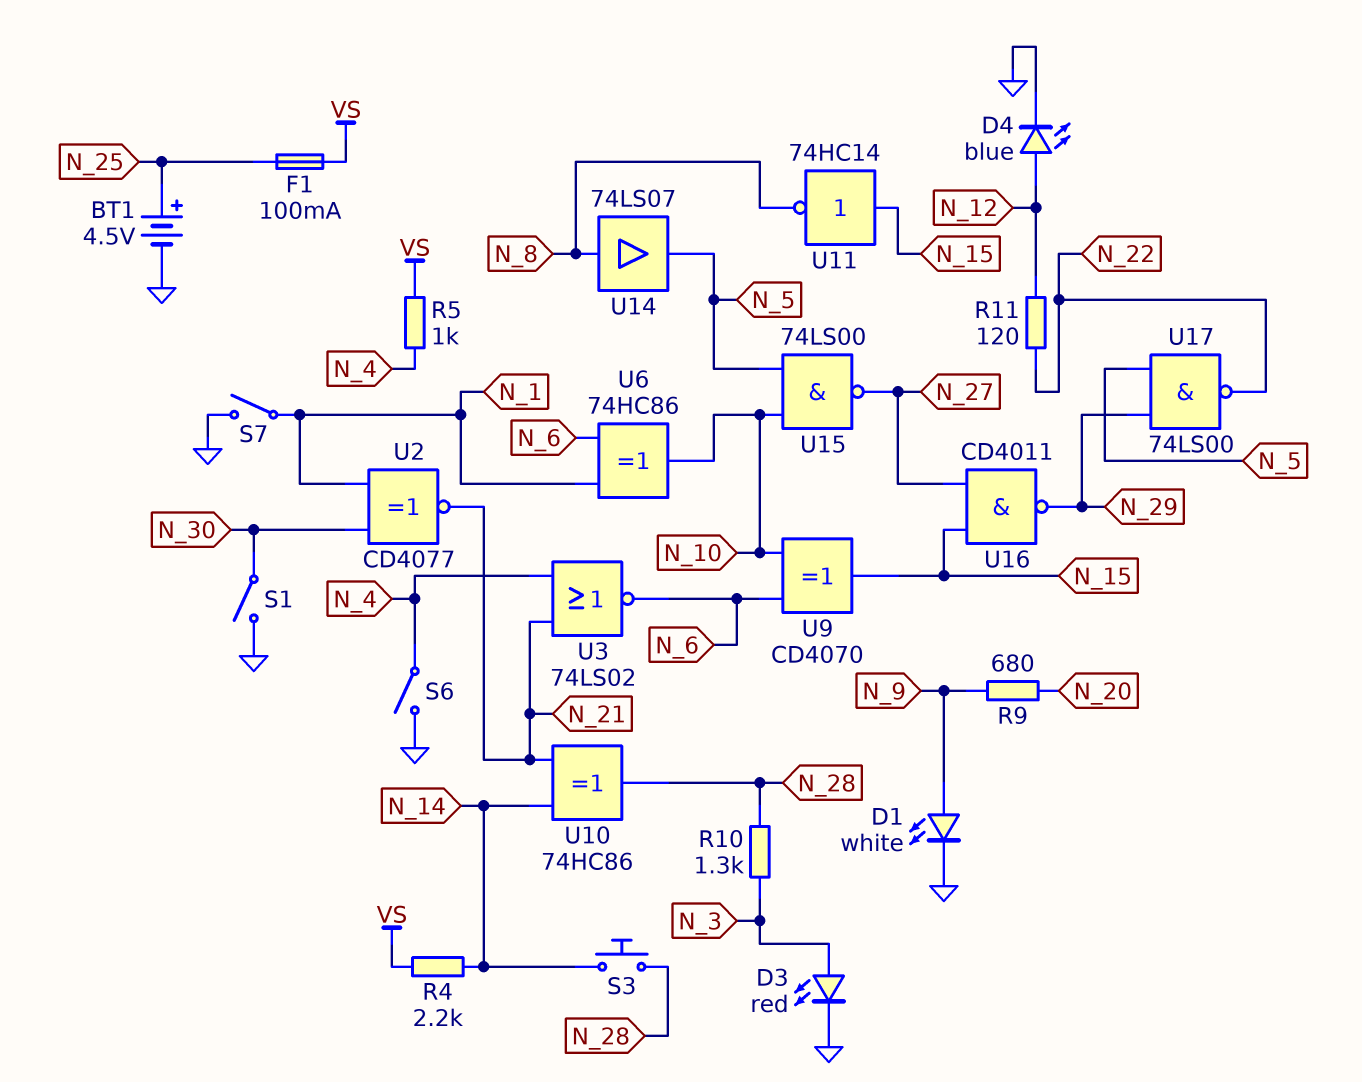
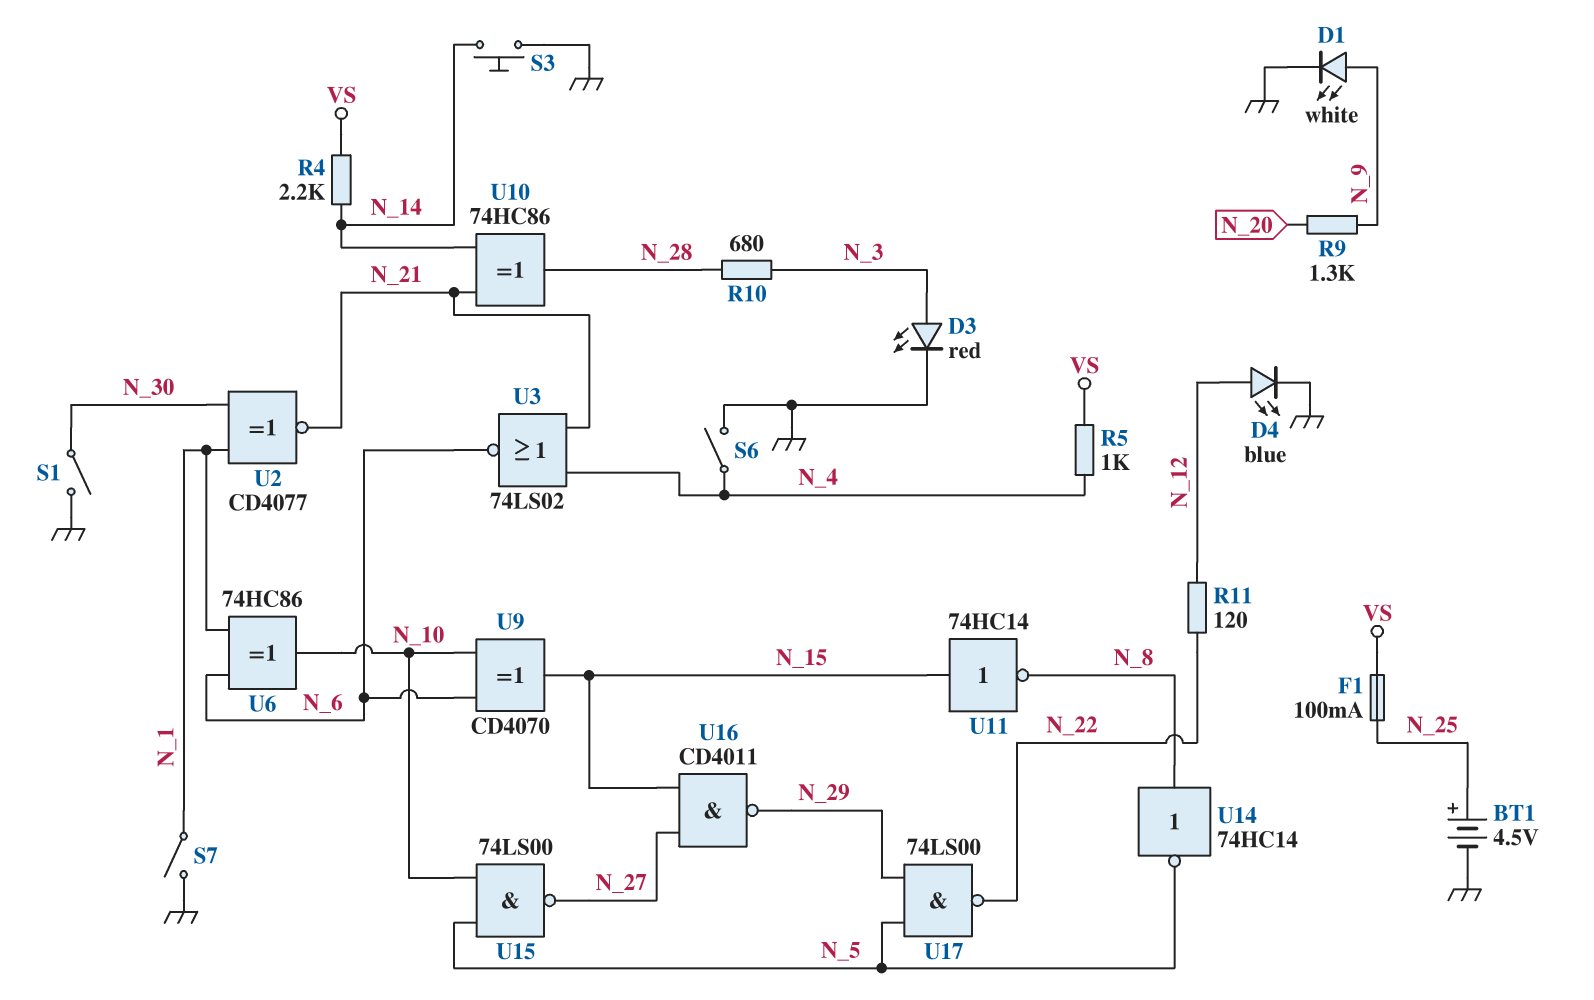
R9: 680 (N_9, N_20) -> 1.3k (N_9, N_20)
R10: 1.3k (N_3, N_28) -> 680 (N_3, N_28)
S3: button (N_14, N_28) -> button (GND, N_14)
U14: buffer 74LS07 (in N_8, out N_5) -> NOT 74HC14 (in N_8, out N_5)

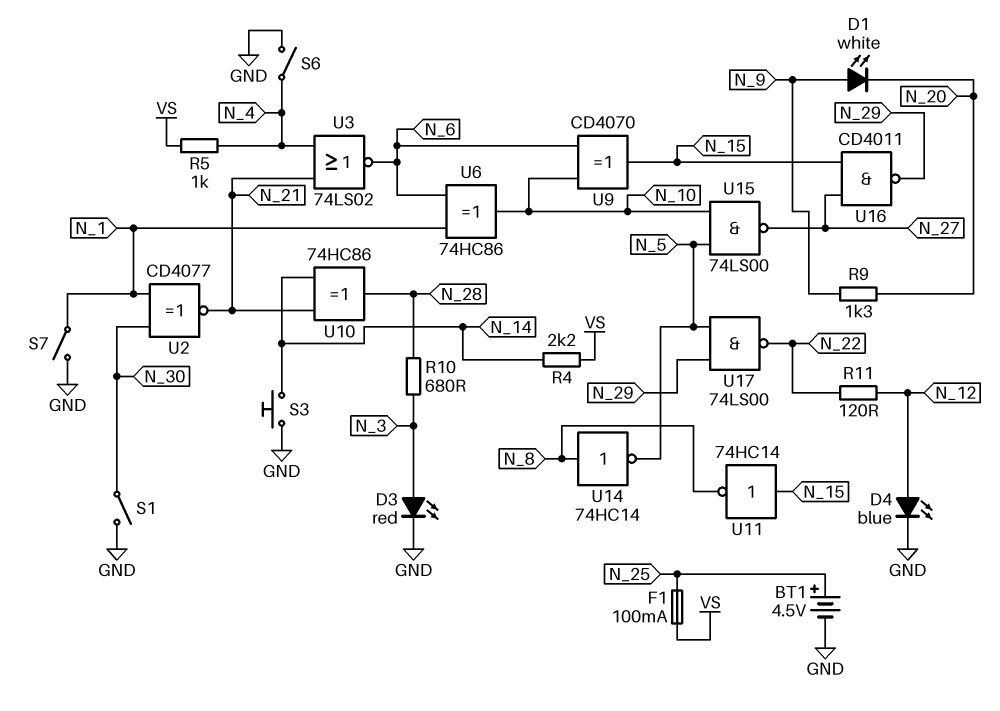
D1: LED white (A N_9, K GND) -> LED white (A N_9, K N_20)

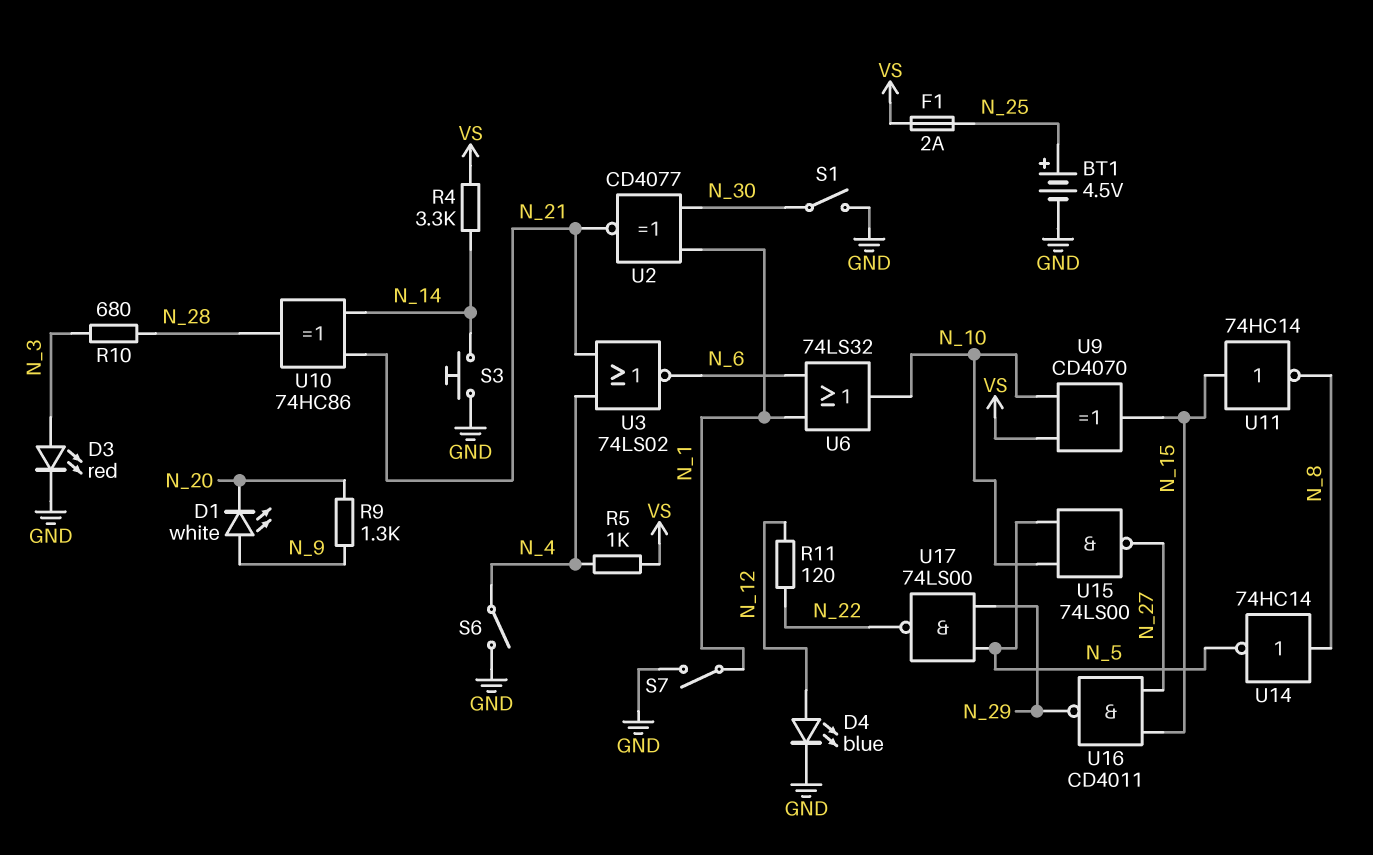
F1: 100mA (N_25, VS) -> 2A (N_25, VS)
R4: 2.2k (N_14, VS) -> 3.3k (N_14, VS)
U6: XOR 74HC86 (in N_1, in N_6, out N_10) -> OR 74LS32 (in N_1, in N_6, out N_10)
U9: XOR CD4070 (in N_6, in N_10, out N_15) -> XOR CD4070 (in N_10, in VS, out N_15)

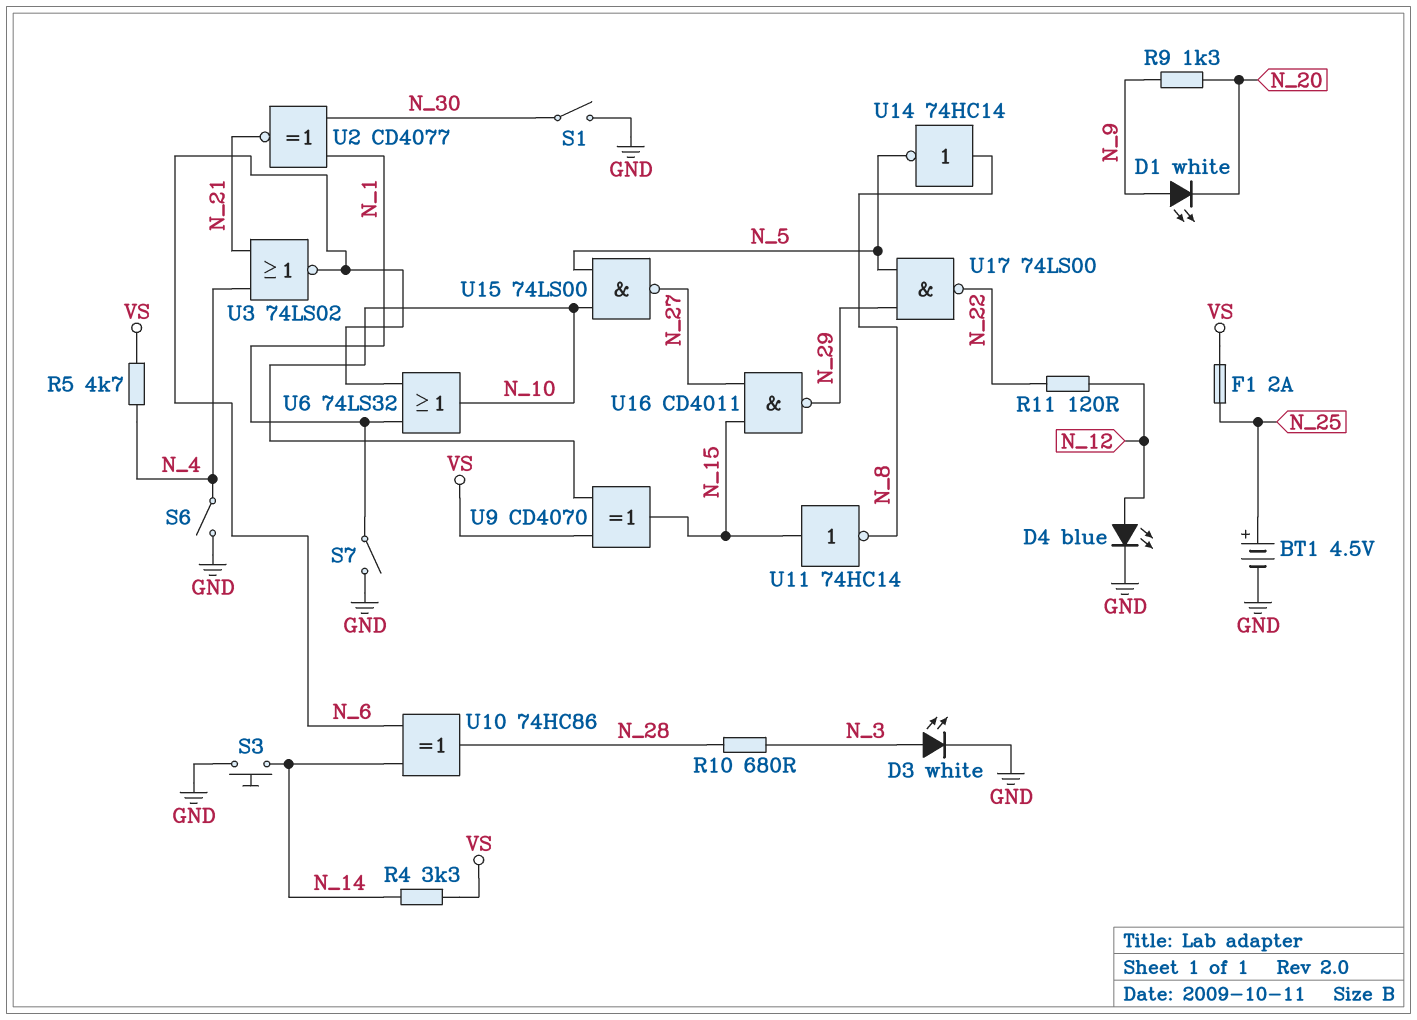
D3: LED red (A N_3, K GND) -> LED white (A N_3, K GND)
R5: 1k (N_4, VS) -> 4.7k (N_4, VS)
U10: XOR 74HC86 (in N_14, in N_21, out N_28) -> XOR 74HC86 (in N_6, in N_14, out N_28)

